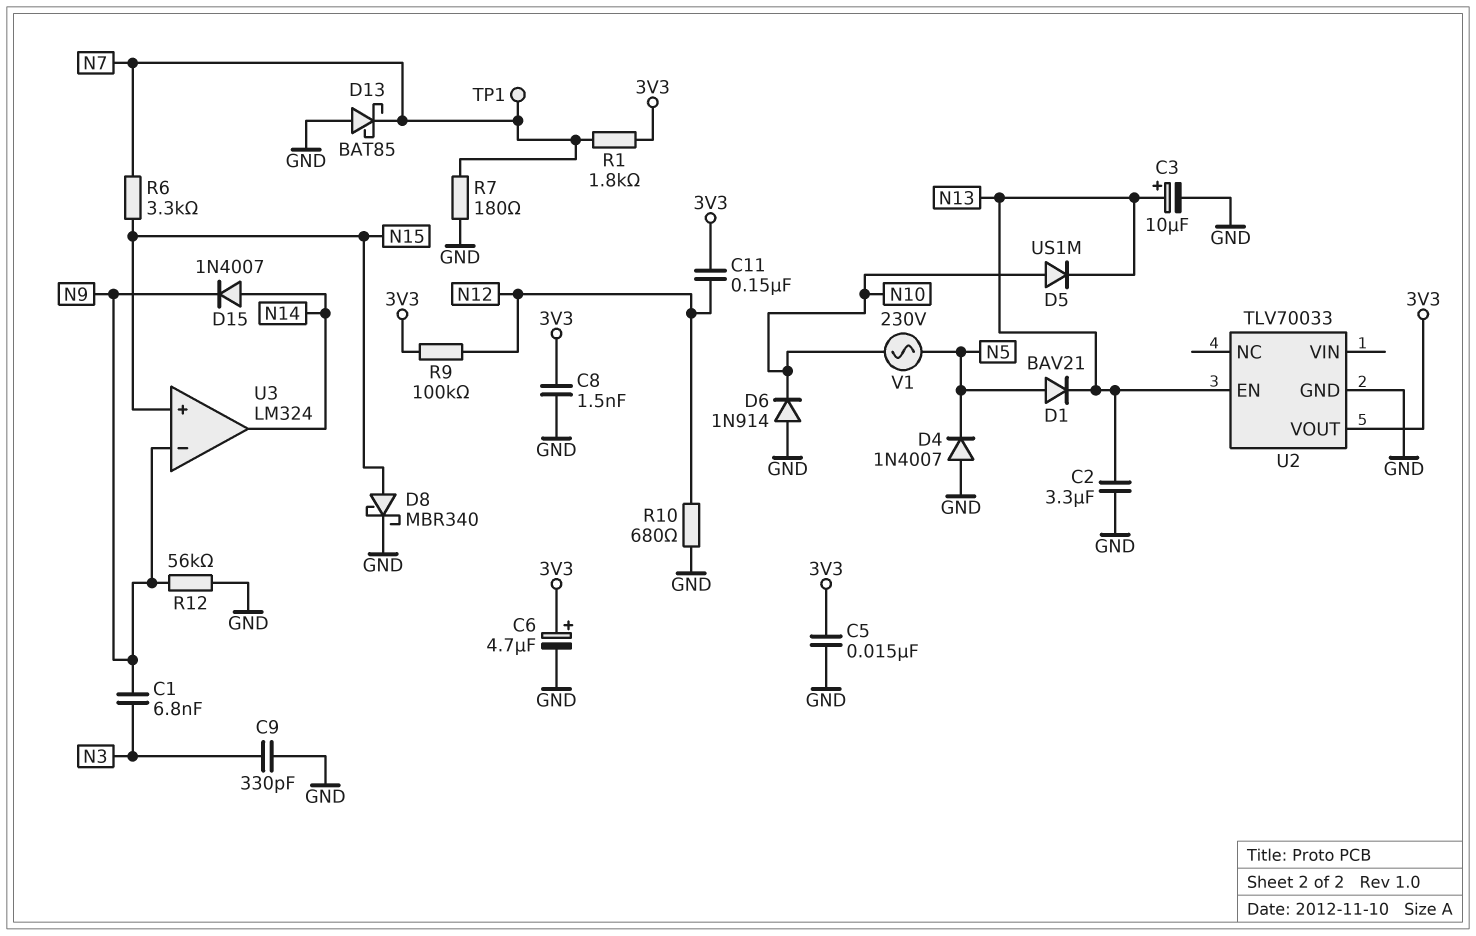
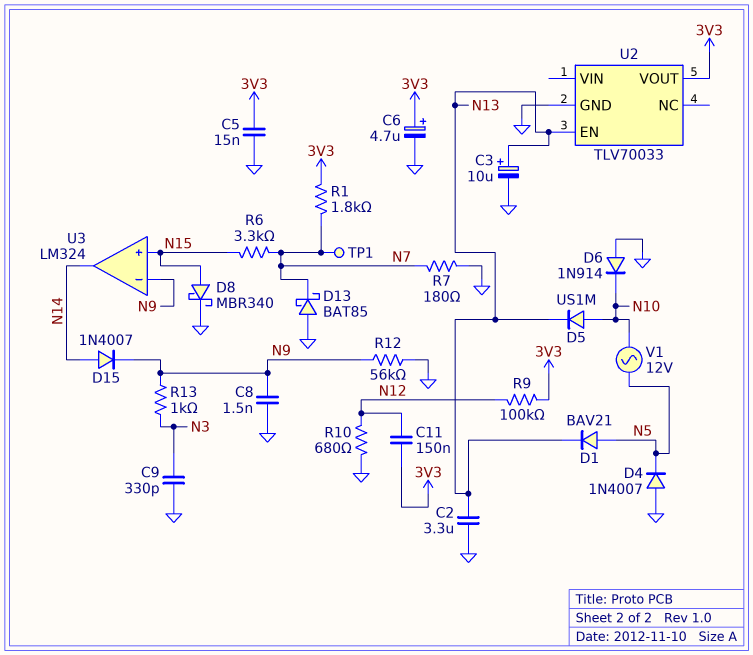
C1: 6.8nF (N3, N9) -> none
C8: 1.5nF (3V3, GND) -> 1.5nF (GND, N9)
R13: none -> 1k (N3, N9)
V1: AC 230V (N5, N10) -> AC 12V (N5, N10)

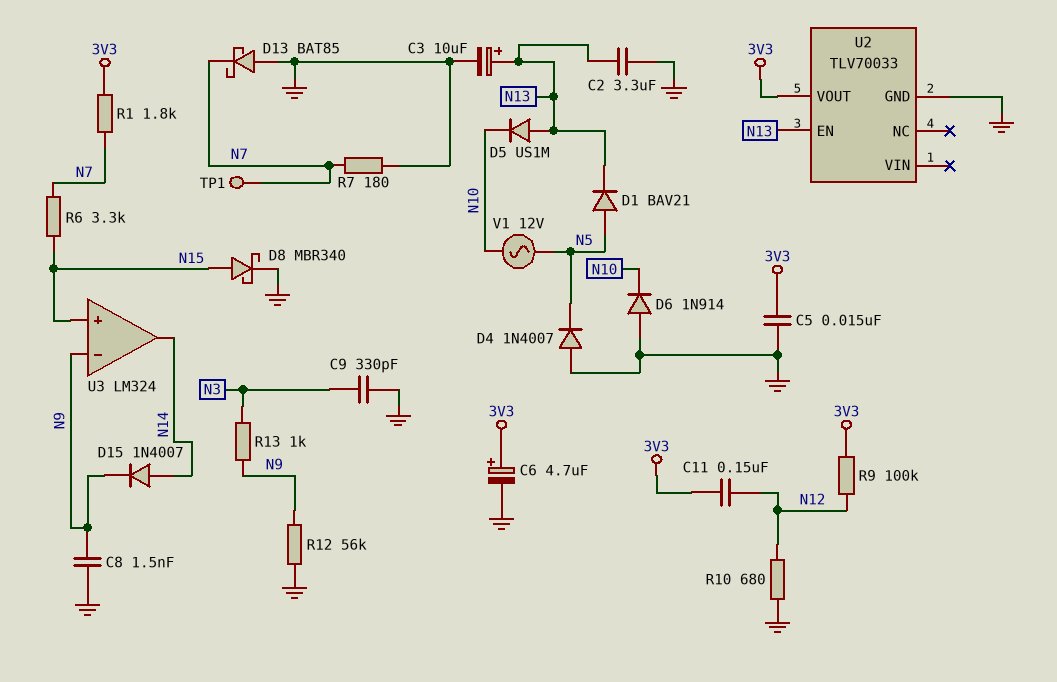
D5: diode US1M (A N10, K N13) -> diode US1M (A N13, K N10)

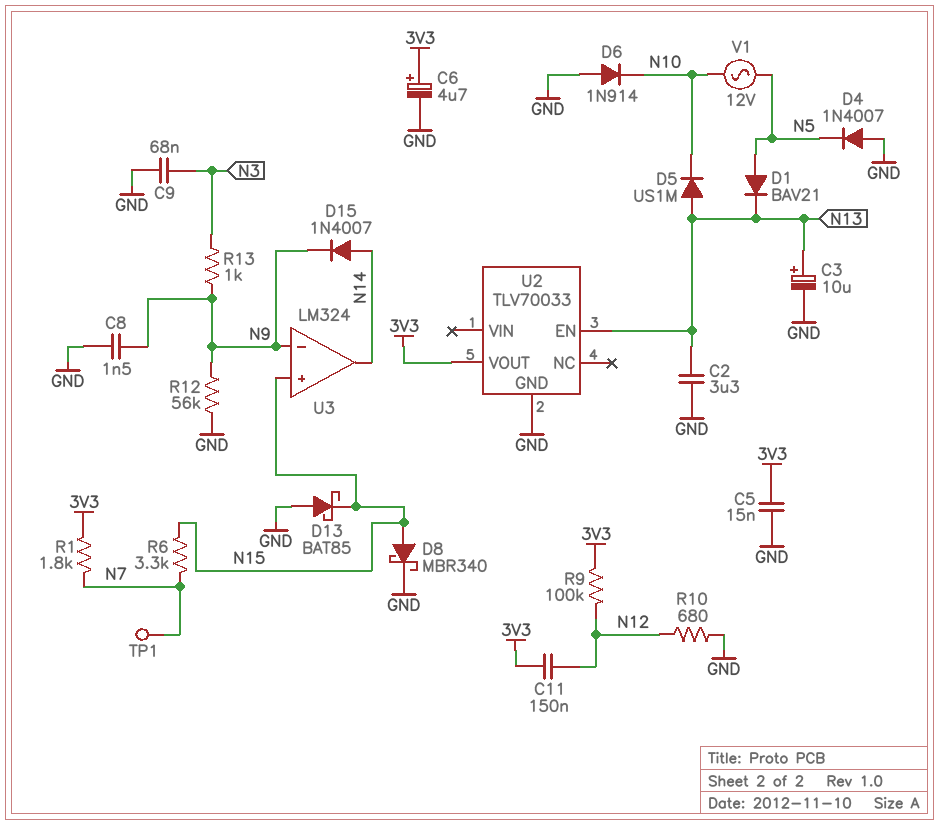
C9: 330pF (GND, N3) -> 68nF (GND, N3)
D13: schottky BAT85 (A GND, K N7) -> schottky BAT85 (A GND, K N15)
R7: 180 (GND, N7) -> none

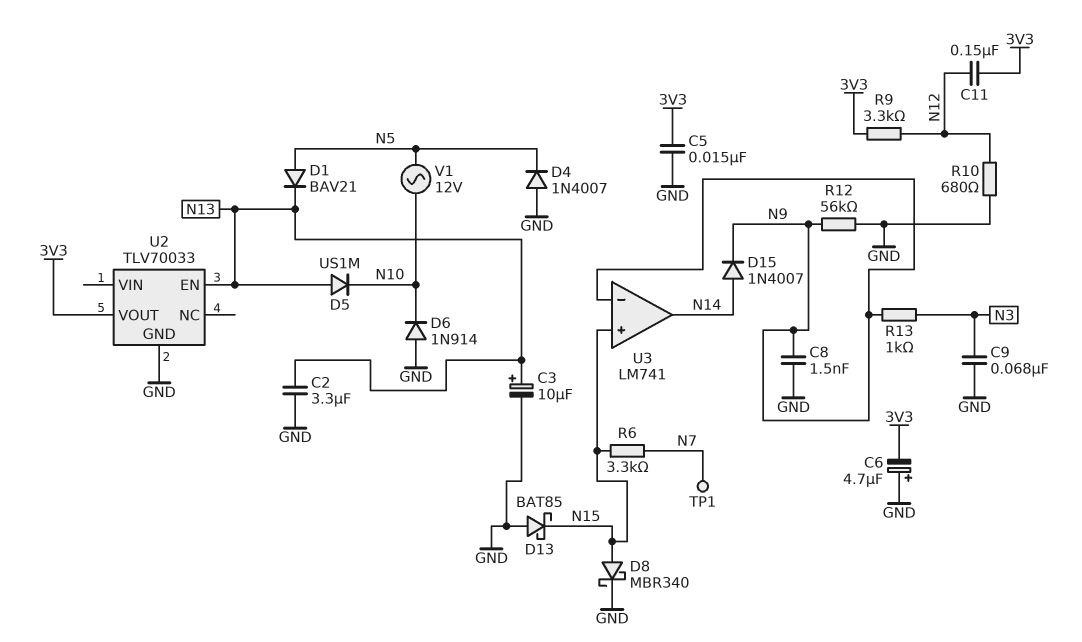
C6: 4.7uF (plus 3V3, minus GND) -> 4.7uF (plus GND, minus 3V3)
R1: 1.8k (3V3, N7) -> none
R9: 100k (3V3, N12) -> 3.3k (3V3, N12)
U3: LM324 -> LM741

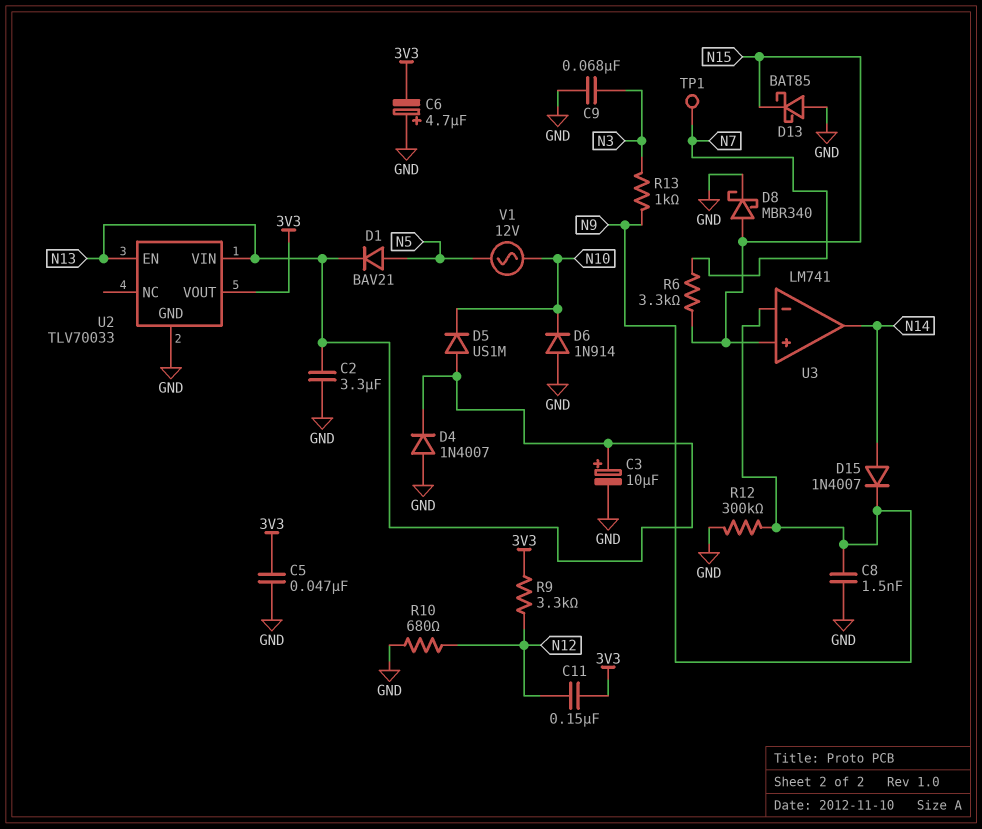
C5: 15nF (3V3, GND) -> 47nF (3V3, GND)
D4: diode 1N4007 (A GND, K N5) -> diode 1N4007 (A GND, K N13)
R12: 56k (GND, N9) -> 300k (GND, N9)
U2 pin VIN: none -> N13

